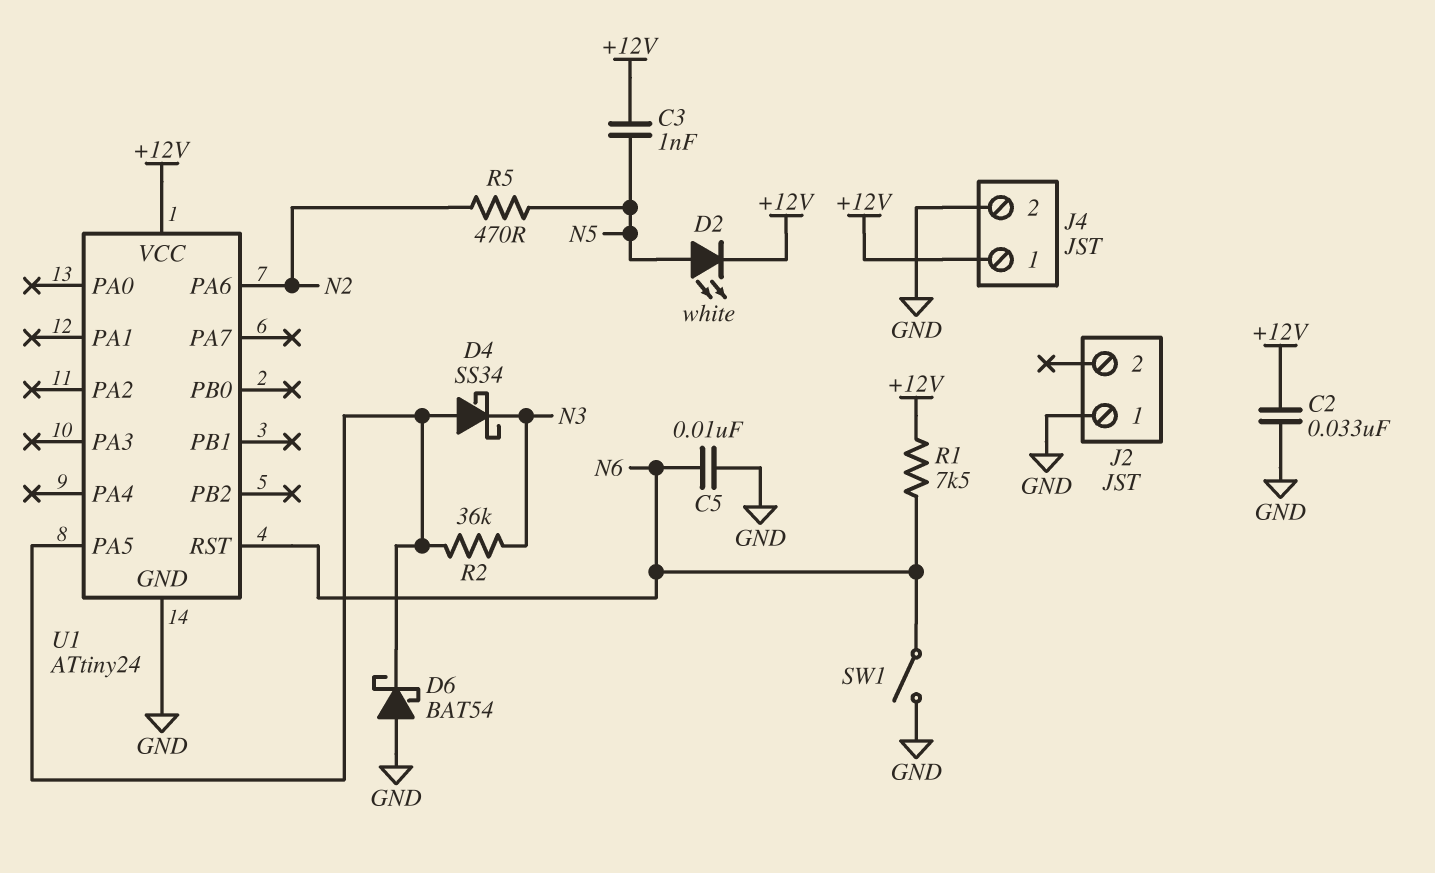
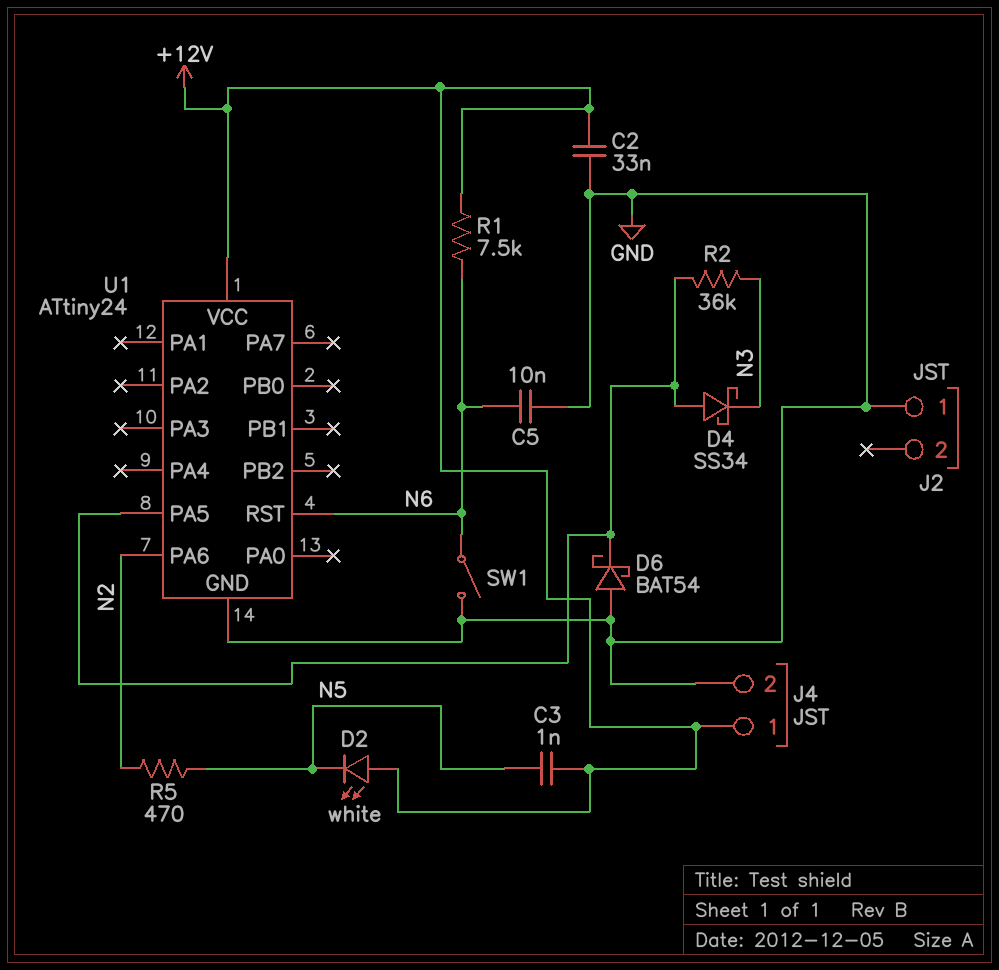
D2: LED white (A N5, K +12V) -> LED white (A +12V, K N5)

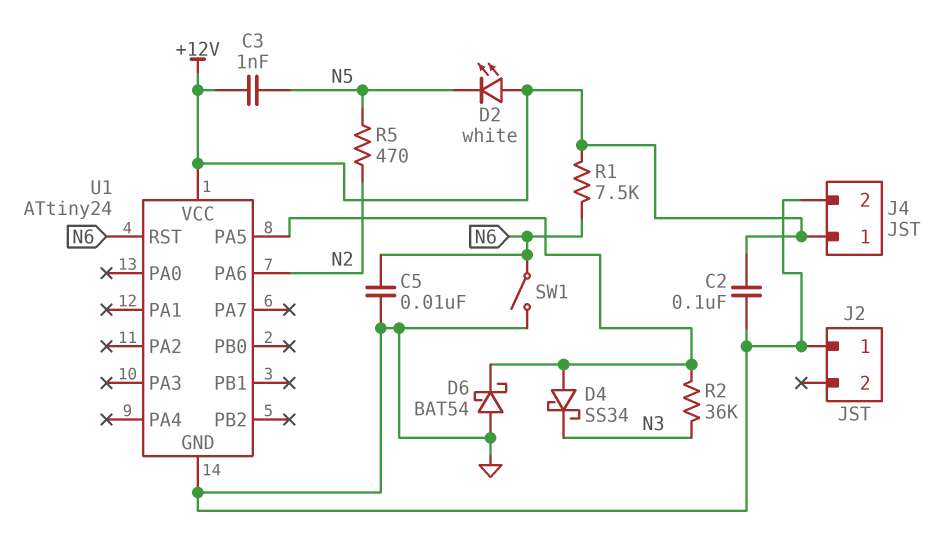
C2: 33nF (+12V, GND) -> 100nF (+12V, GND)

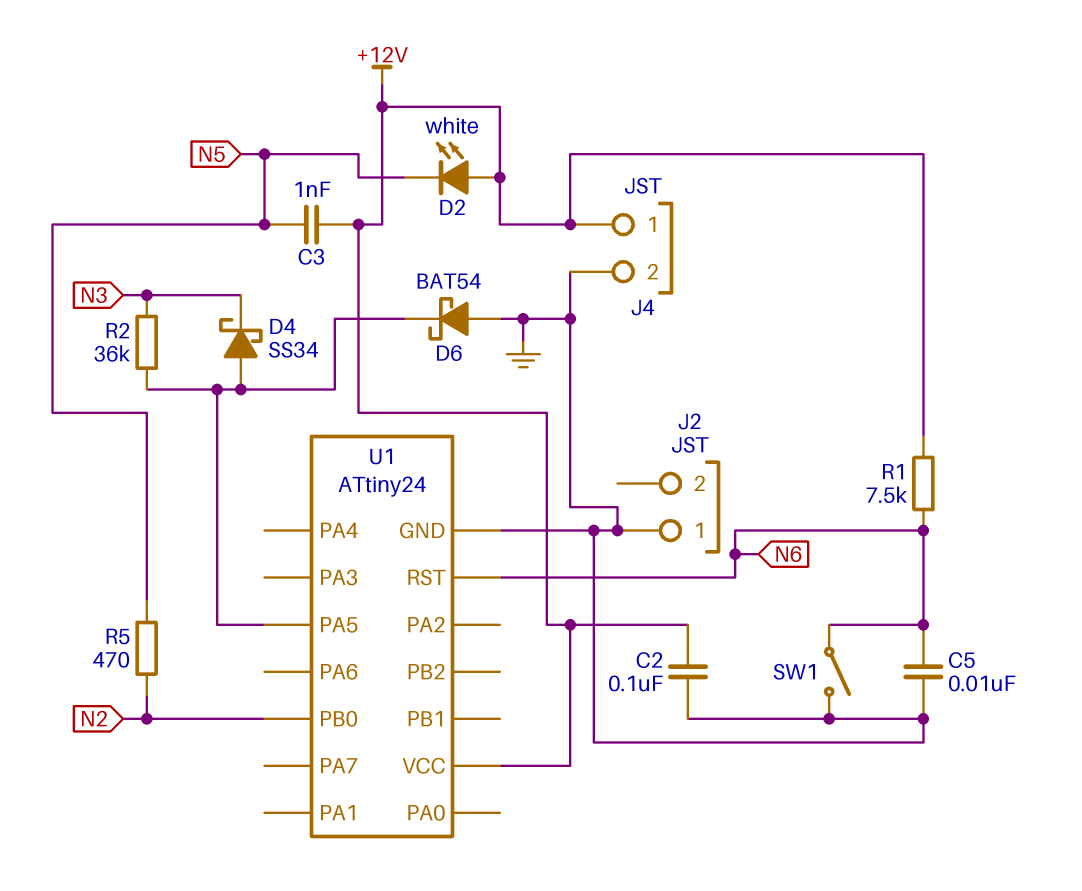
U1 pin PA6: N2 -> none
U1 pin PB0: none -> N2

